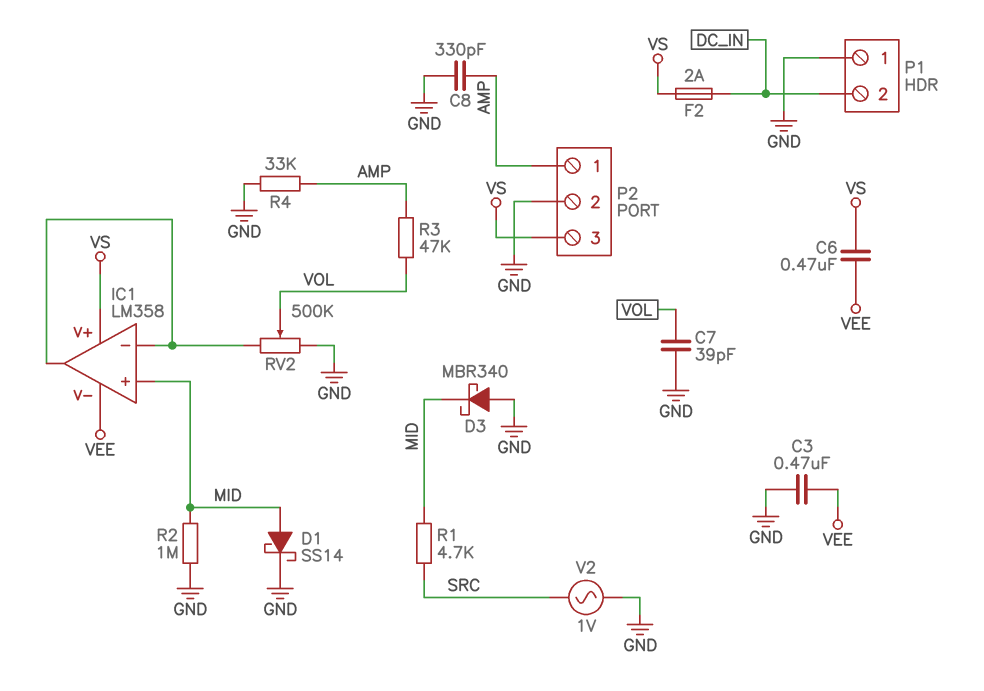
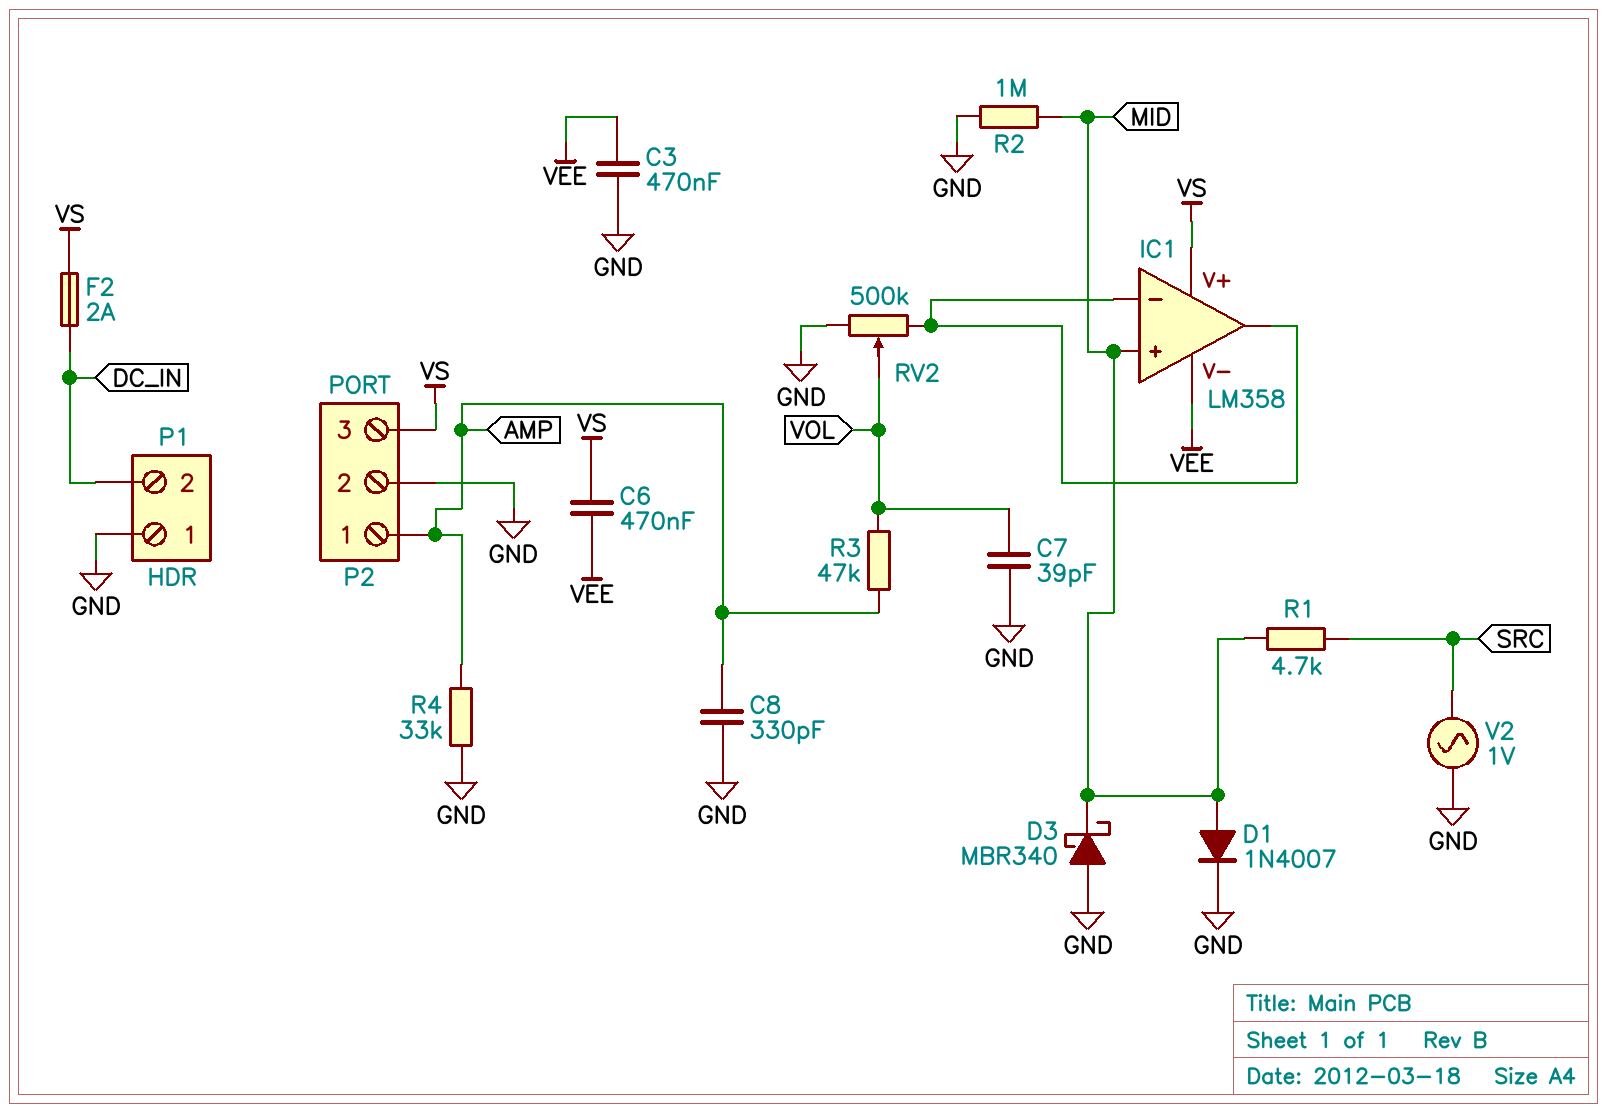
D1: schottky SS14 (A MID, K GND) -> diode 1N4007 (A MID, K GND)

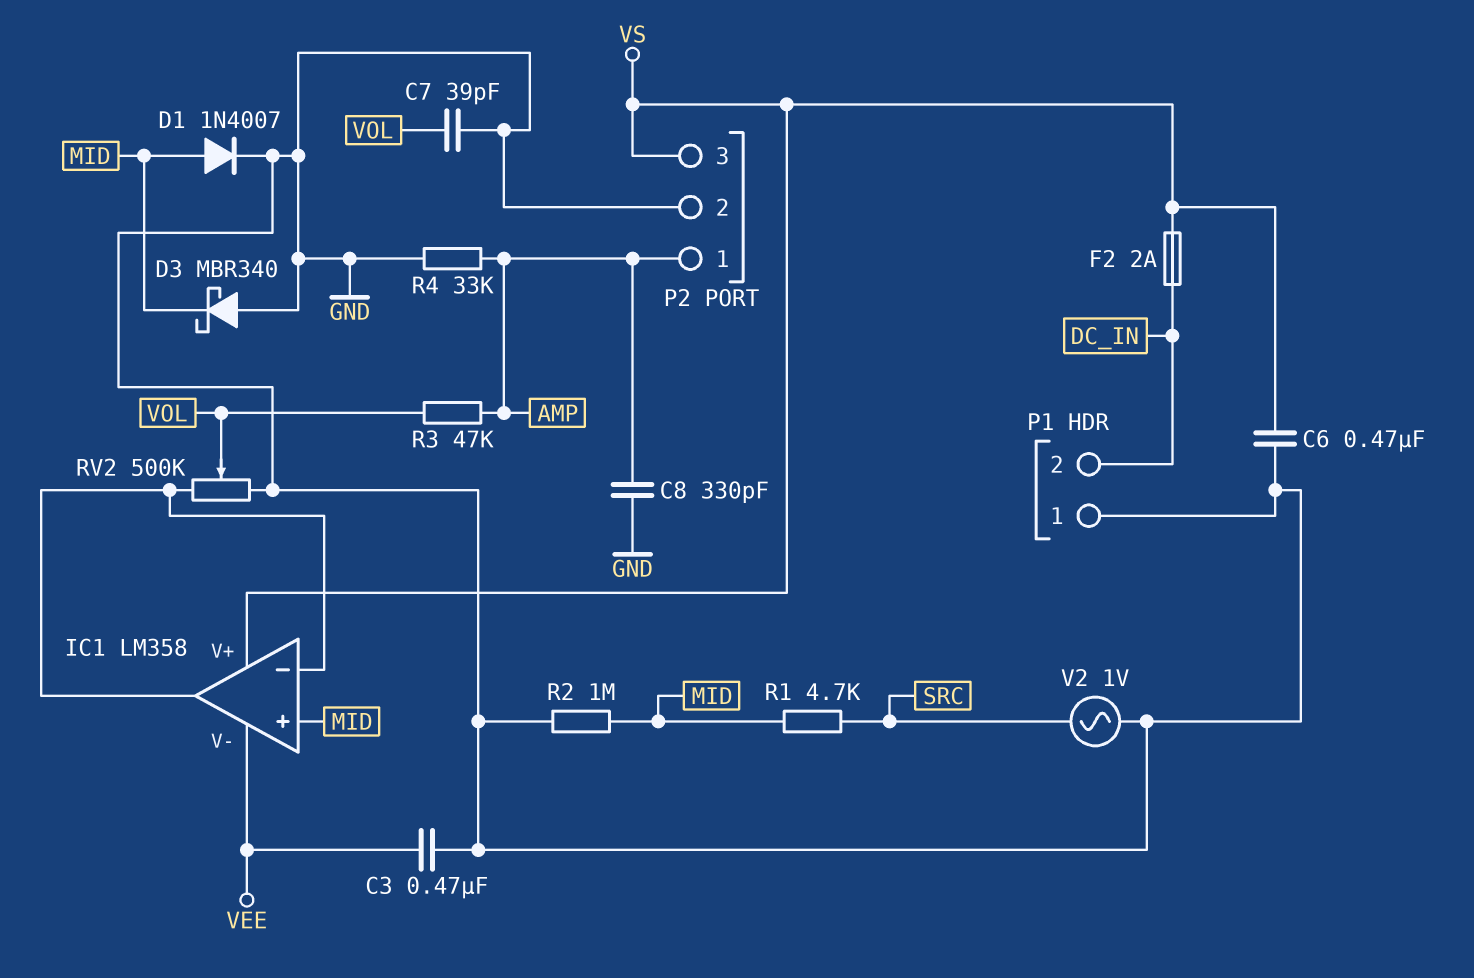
C6: 470nF (VEE, VS) -> 470nF (GND, VS)

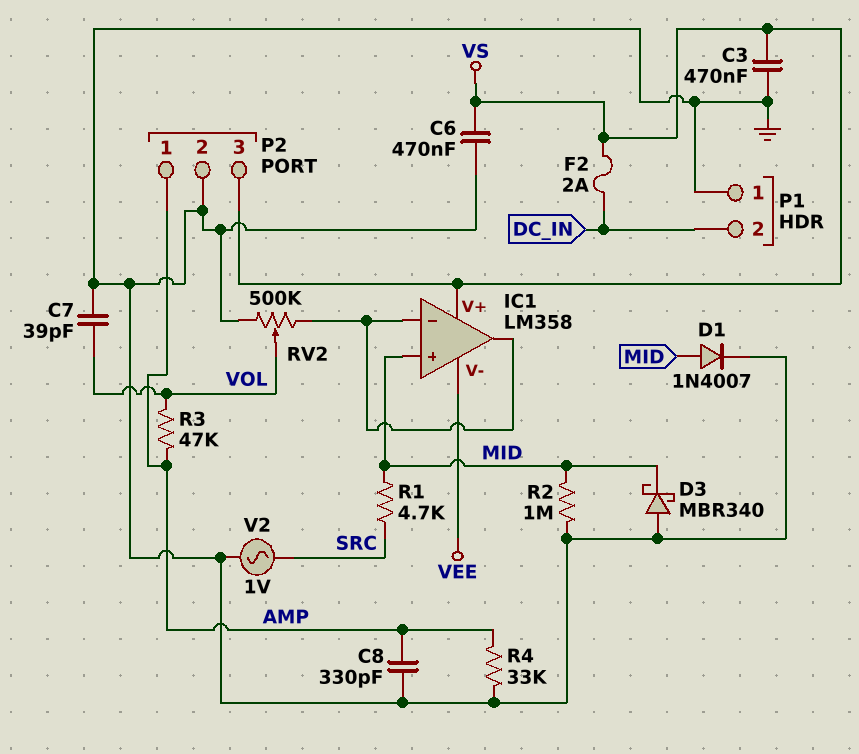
C3: 470nF (GND, VEE) -> 470nF (GND, VS)

